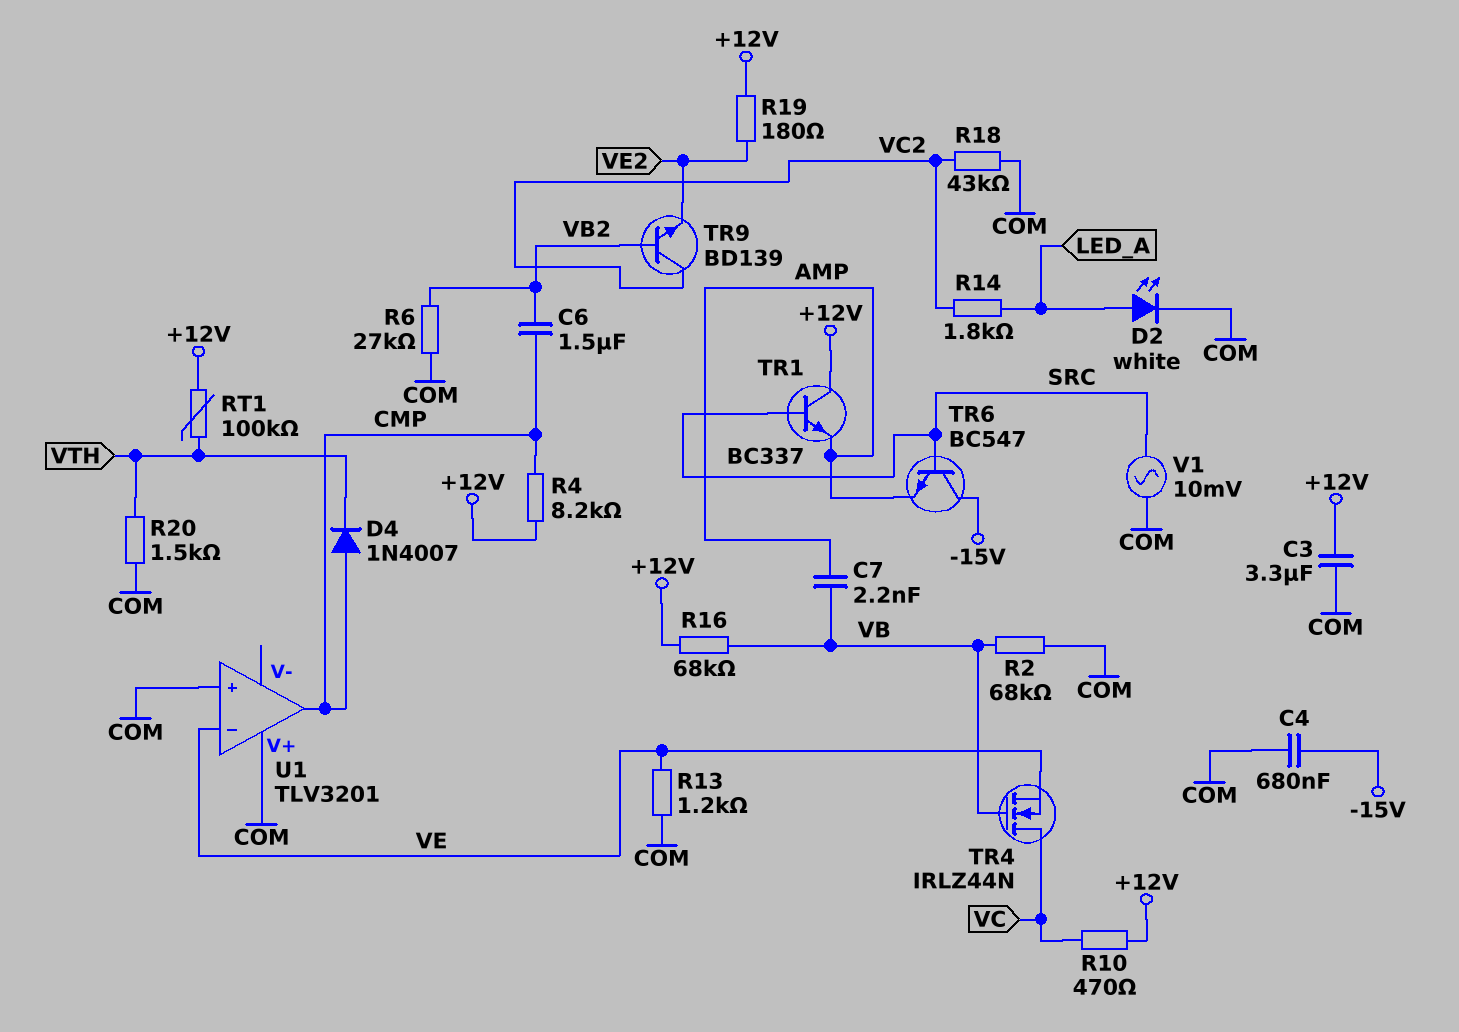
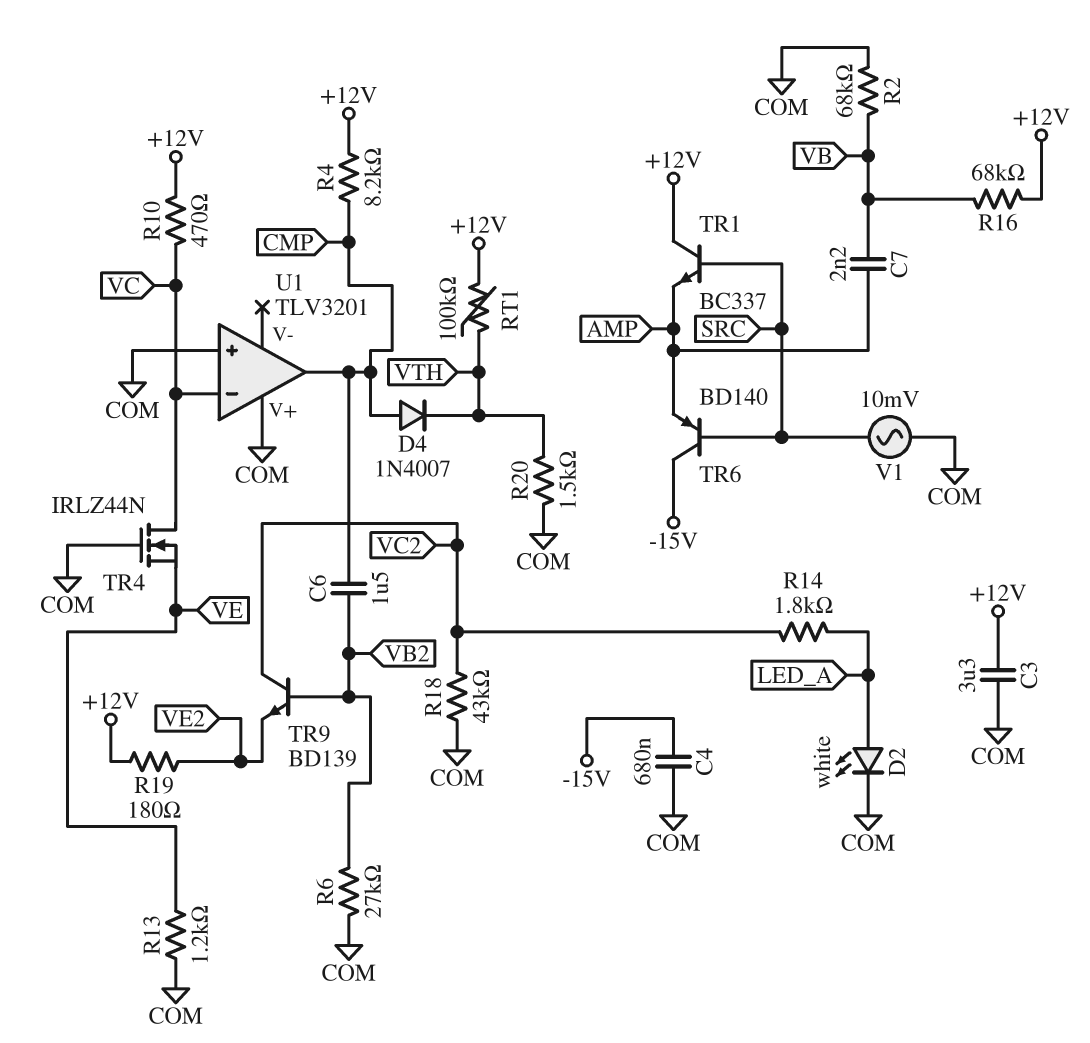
TR4: NMOS IRLZ44N (G VB, D VC, S VE) -> NMOS IRLZ44N (G COM, D VC, S VE)
TR6: NPN BC547 (B SRC, C -15V, E AMP) -> PNP BD140 (B SRC, C -15V, E AMP)
U1 pin in-: VE -> VC

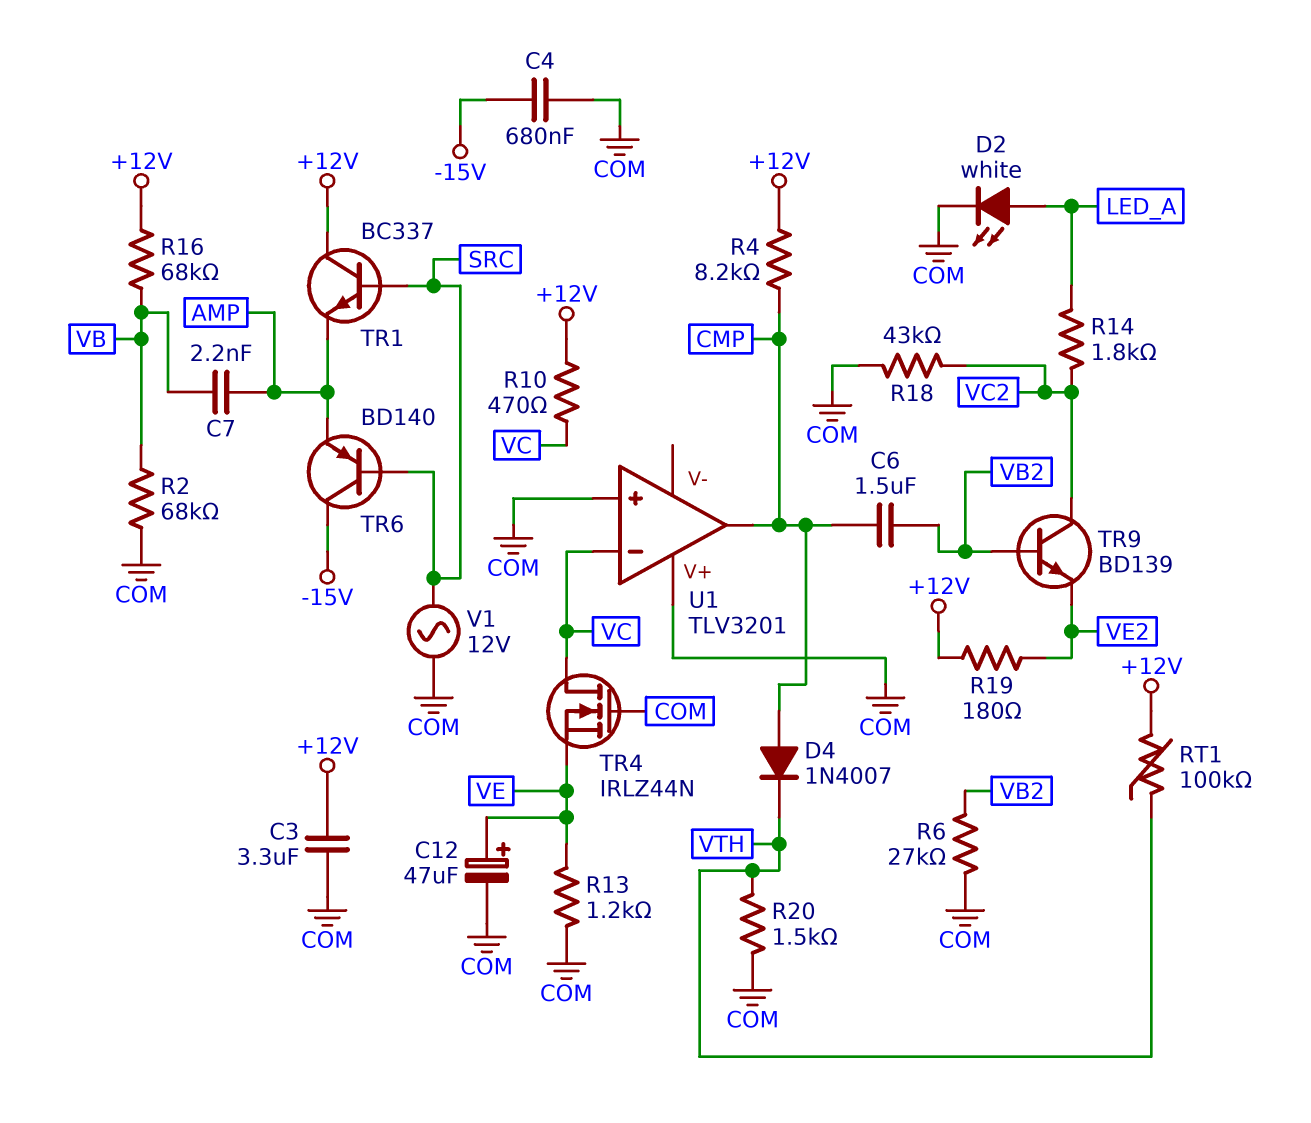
C12: none -> 47uF (plus VE, minus COM)
V1: AC 10mV (COM, SRC) -> AC 12V (COM, SRC)

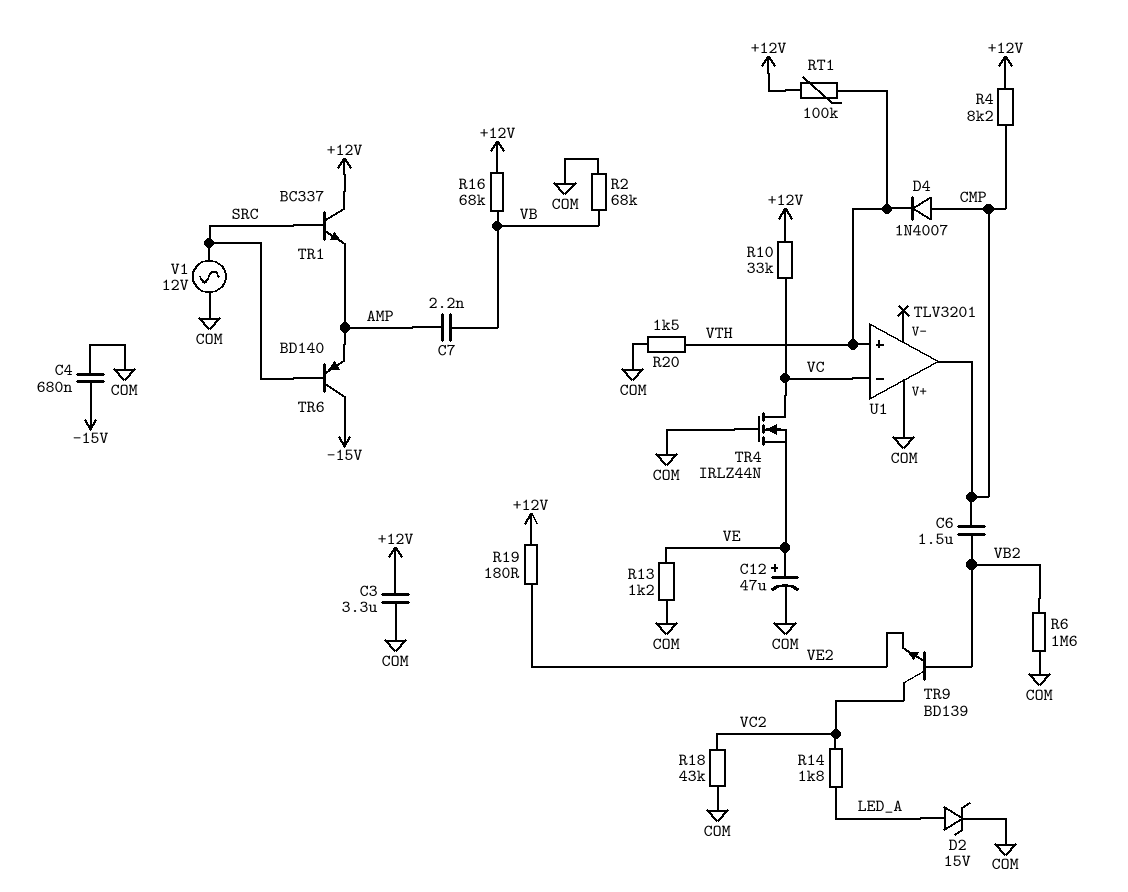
D2: LED white (A LED_A, K COM) -> zener 15V (A LED_A, K COM)
R6: 27k (COM, VB2) -> 1.6M (COM, VB2)
R10: 470 (+12V, VC) -> 33k (+12V, VC)
U1 pin in+: COM -> VTH

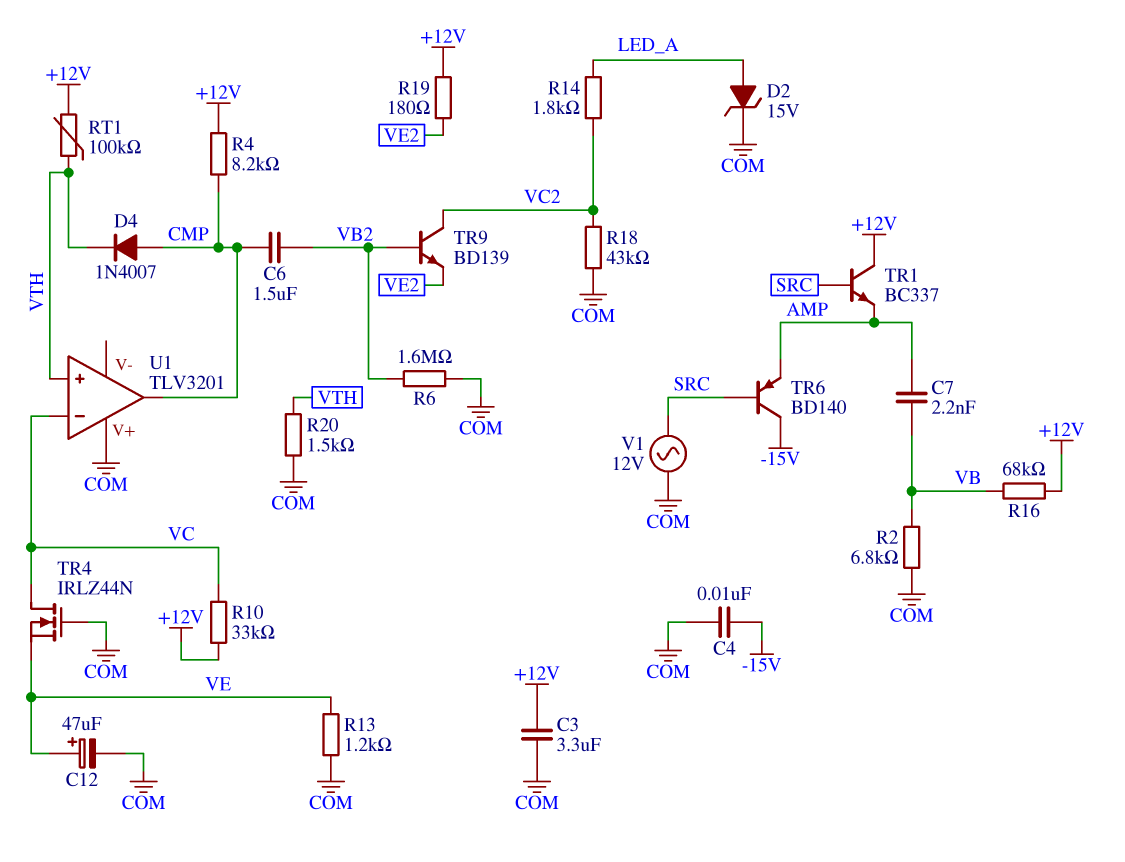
C4: 680nF (-15V, COM) -> 10nF (-15V, COM)
R2: 68k (COM, VB) -> 6.8k (COM, VB)

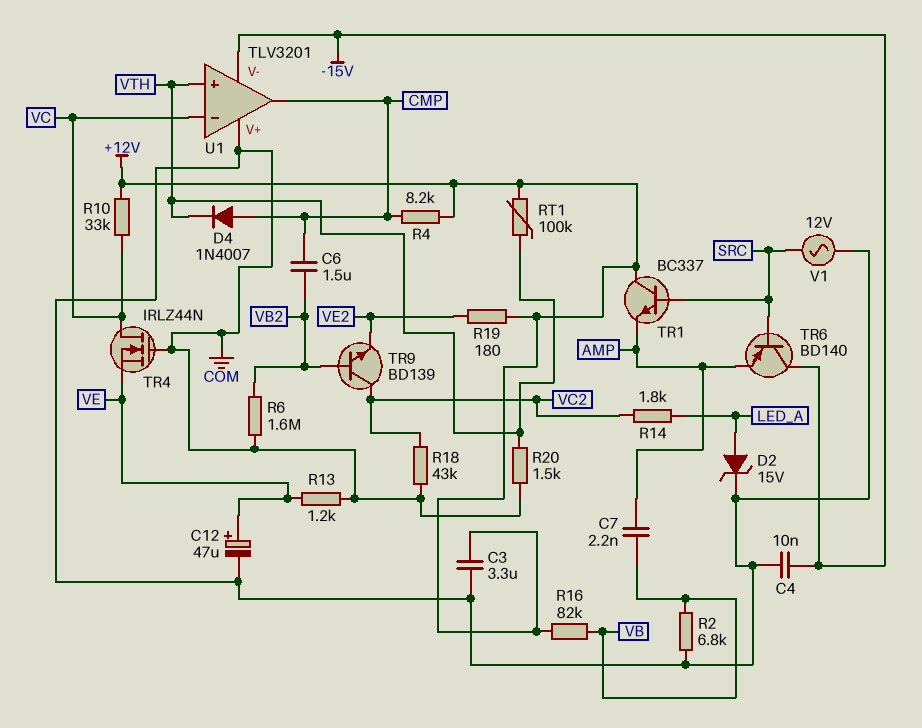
R16: 68k (+12V, VB) -> 82k (+12V, VB)
U1 pin V-: none -> -15V

